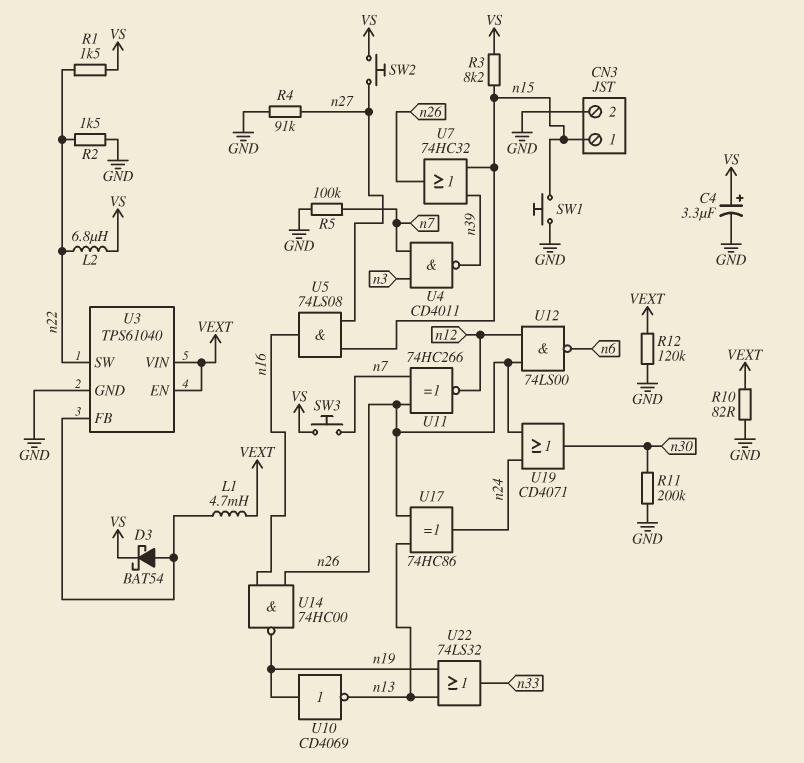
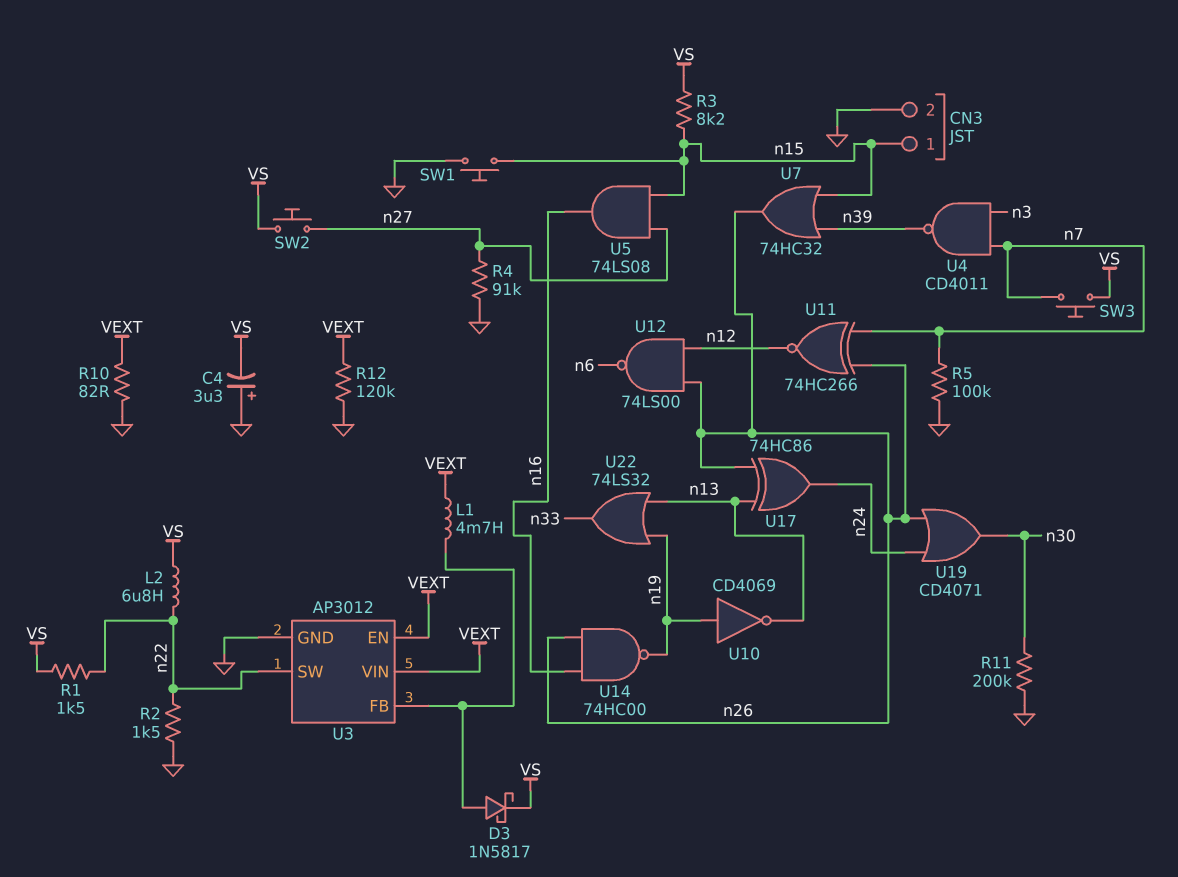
C4: 3.3uF (plus VS, minus GND) -> 3.3uF (plus GND, minus VS)
D3: schottky BAT54 (A U3/FB, K VS) -> schottky 1N5817 (A U3/FB, K VS)
U3: TPS61040 -> AP3012

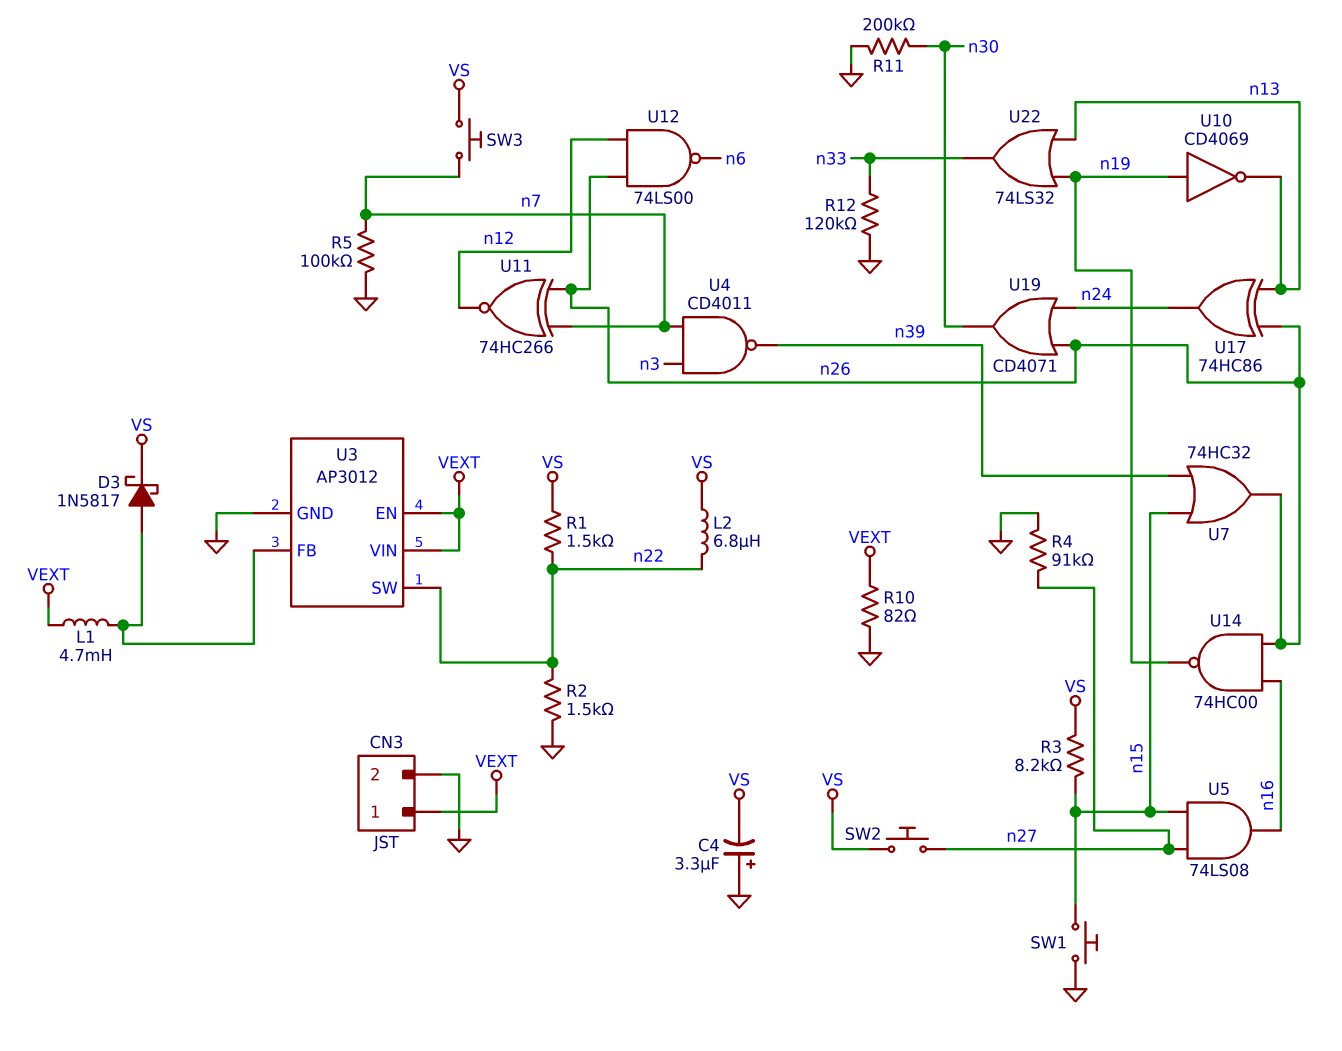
CN3 pin 1: n15 -> VEXT
R12: 120k (GND, VEXT) -> 120k (GND, n33)

